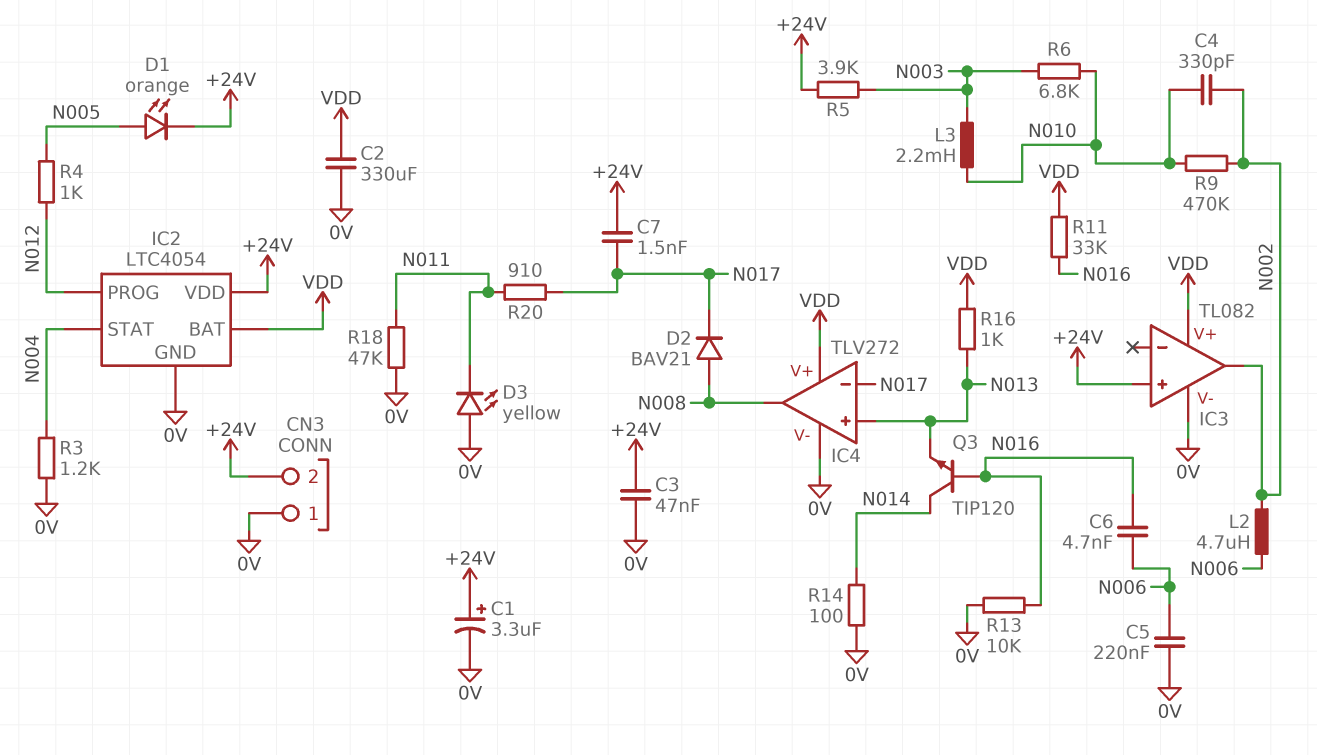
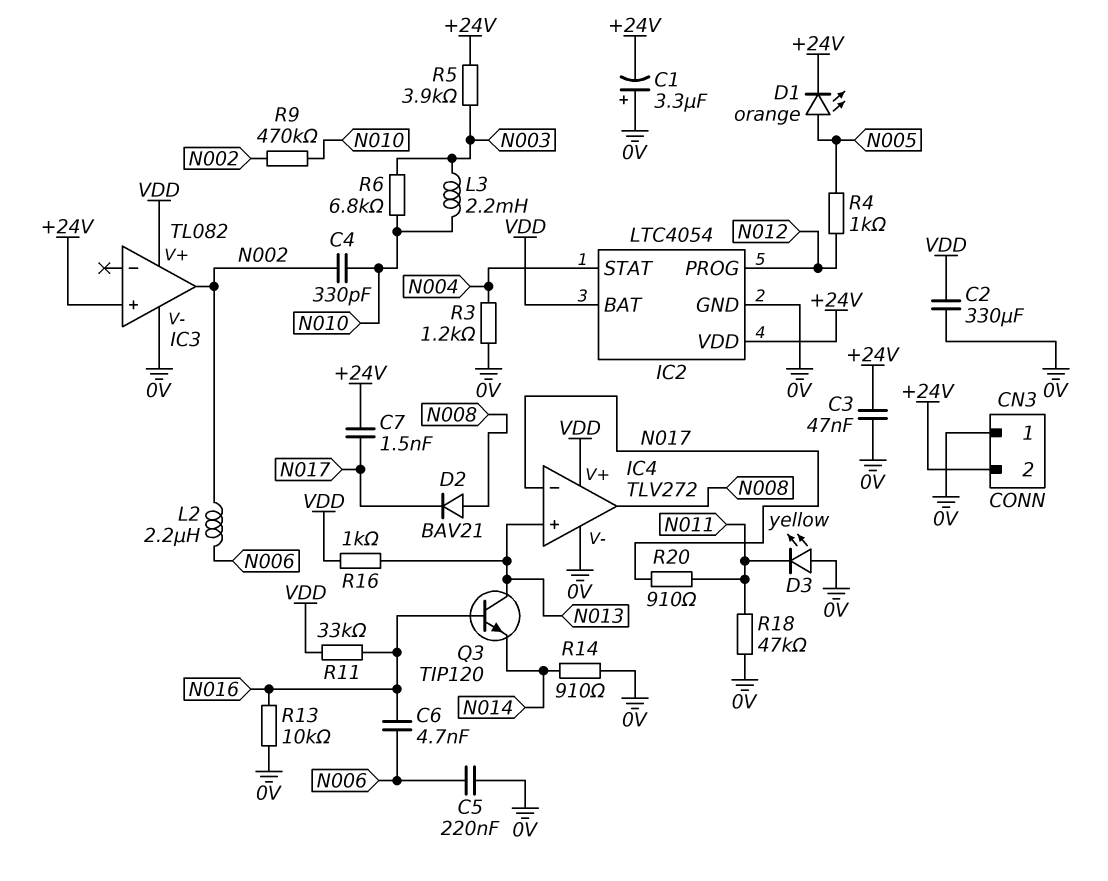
C1: 3.3uF (plus +24V, minus 0V) -> 3.3uF (plus 0V, minus +24V)
L2: 4.7uH (N002, N006) -> 2.2uH (N002, N006)
Q3: NPN TIP120 (B N016, C N014, E N013) -> NPN TIP120 (B N016, C N013, E N014)
R14: 100 (0V, N014) -> 910 (0V, N014)

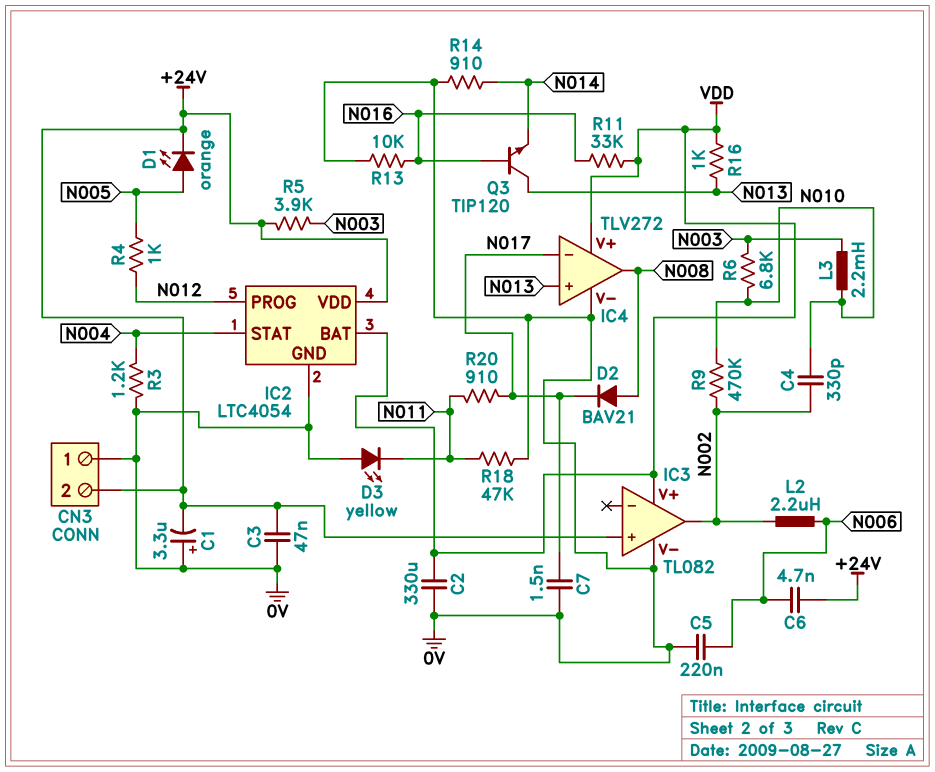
C6: 4.7nF (N006, N016) -> 4.7nF (+24V, N006)
C7: 1.5nF (+24V, N017) -> 1.5nF (0V, N017)

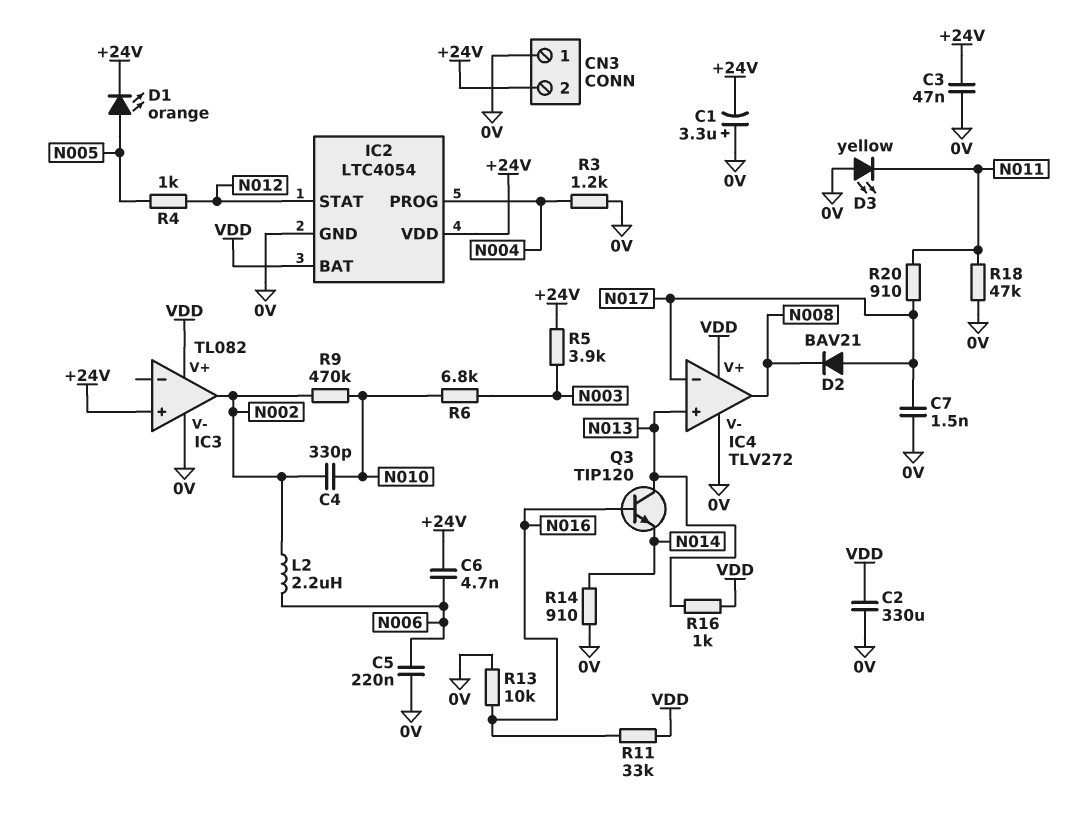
D2: diode BAV21 (A N008, K N017) -> diode BAV21 (A N017, K N008)
IC2 pin PROG: N012 -> N004
IC2 pin STAT: N004 -> N012
L3: 2.2mH (N003, N010) -> none

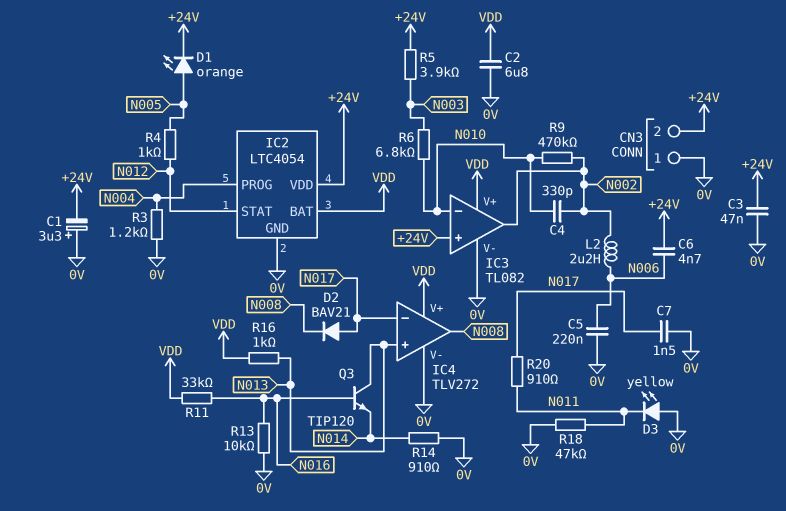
C2: 330uF (0V, VDD) -> 6.8uF (0V, VDD)
IC3 pin in-: none -> N010

